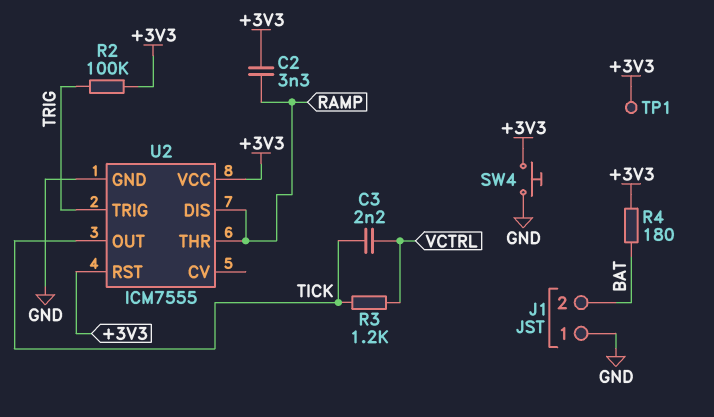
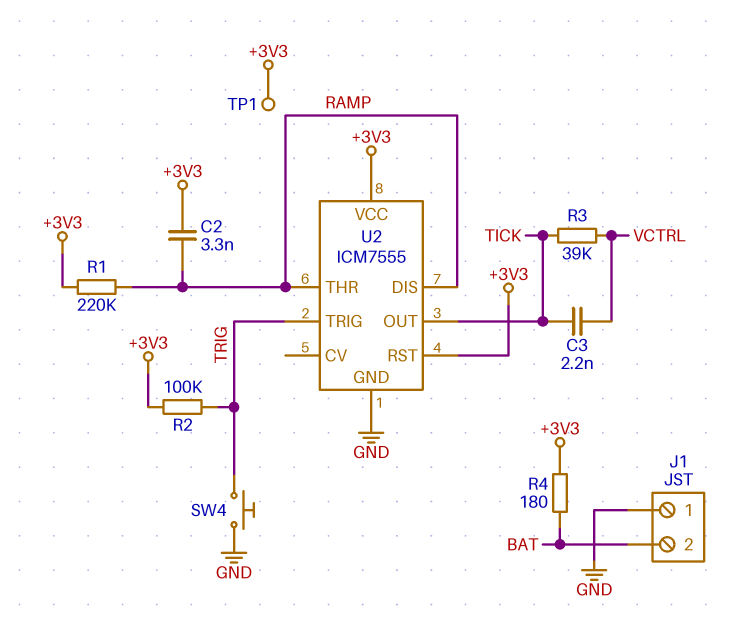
R1: none -> 220k (+3V3, RAMP)
R3: 1.2k (TICK, VCTRL) -> 39k (TICK, VCTRL)
SW4: button (+3V3, GND) -> button (GND, TRIG)

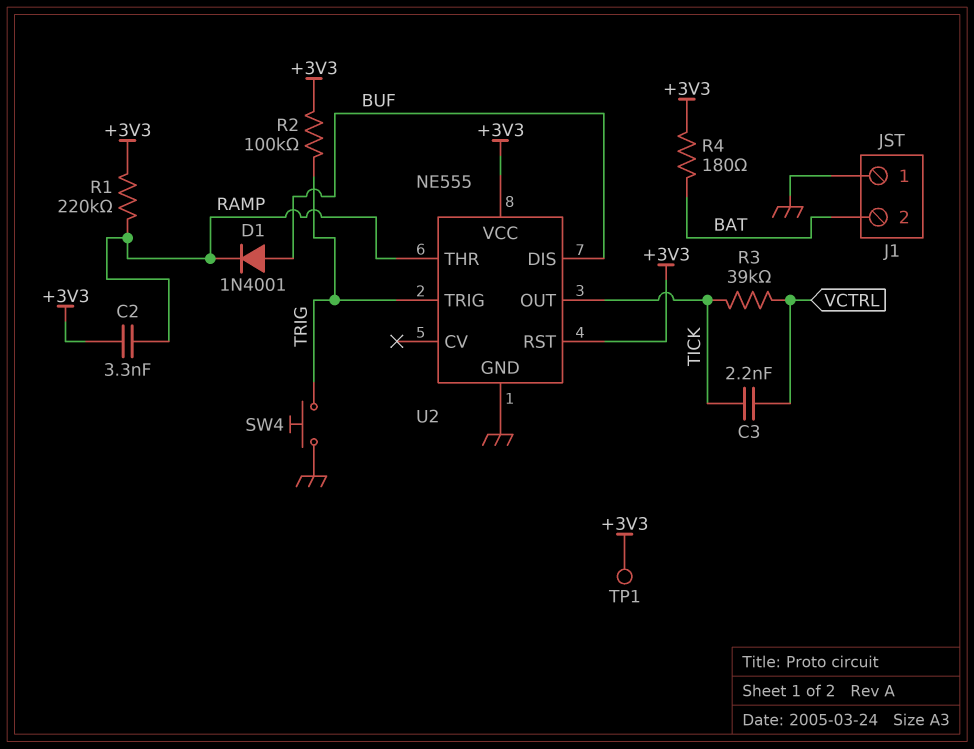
D1: none -> diode 1N4001 (A BUF, K RAMP)
U2: ICM7555 -> NE555
U2 pin DIS: RAMP -> BUF

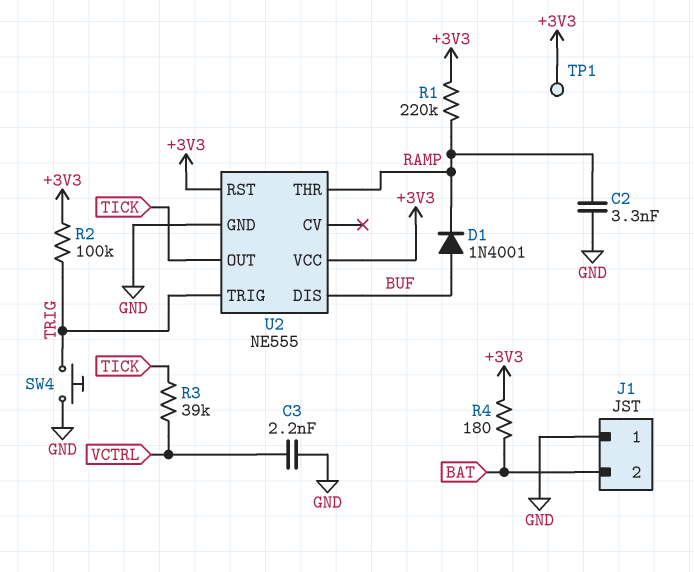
C2: 3.3nF (+3V3, RAMP) -> 3.3nF (GND, RAMP)
C3: 2.2nF (TICK, VCTRL) -> 2.2nF (GND, VCTRL)

